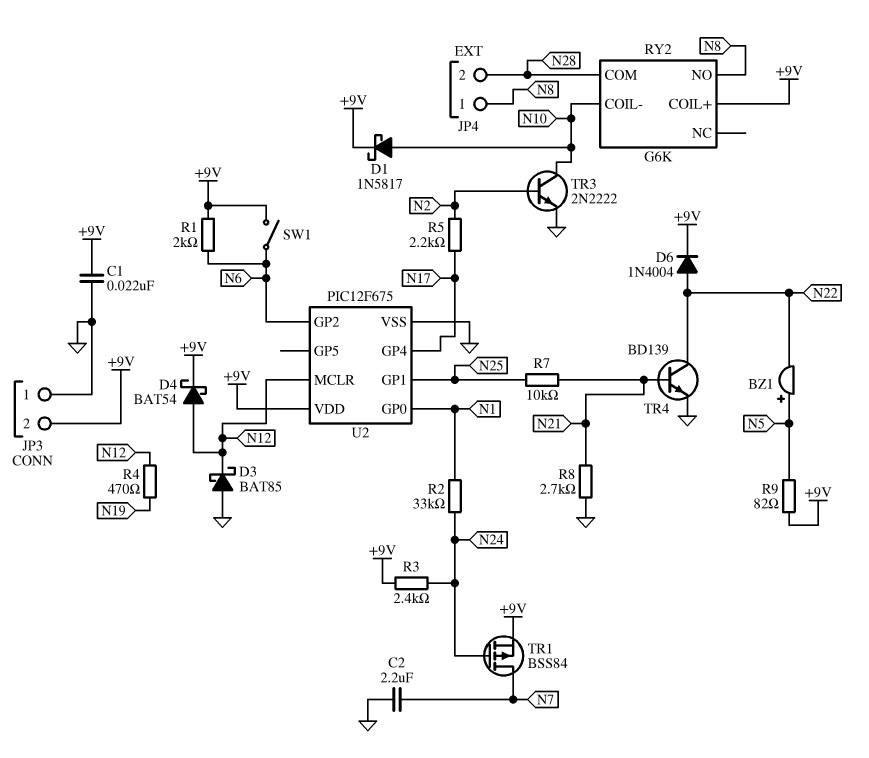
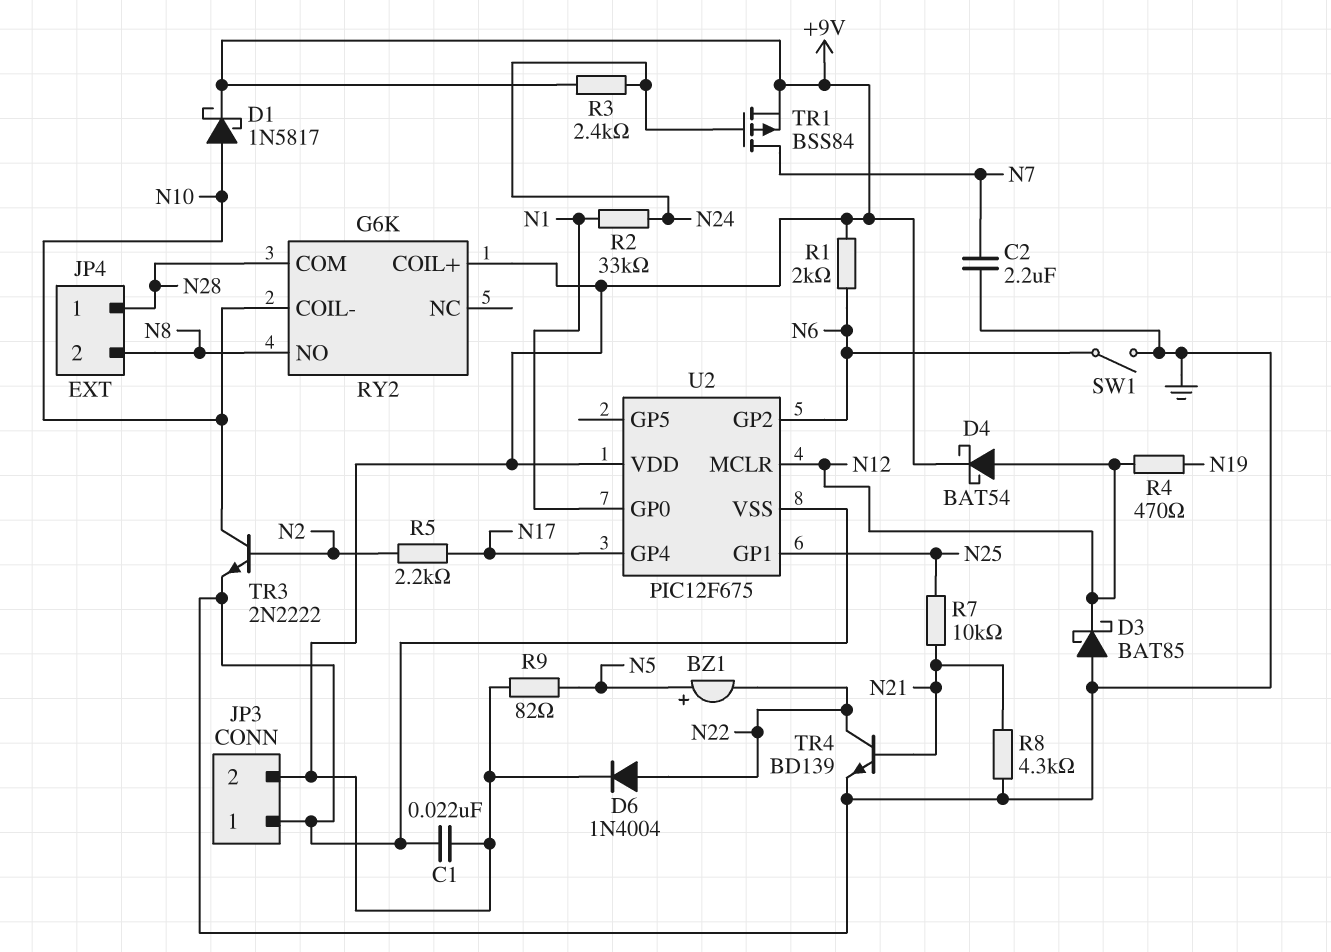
JP4 pin 1: N8 -> N28
JP4 pin 2: N28 -> N8
R8: 2.7k (GND, N21) -> 4.3k (GND, N21)
SW1: switch (+9V, N6) -> switch (GND, N6)

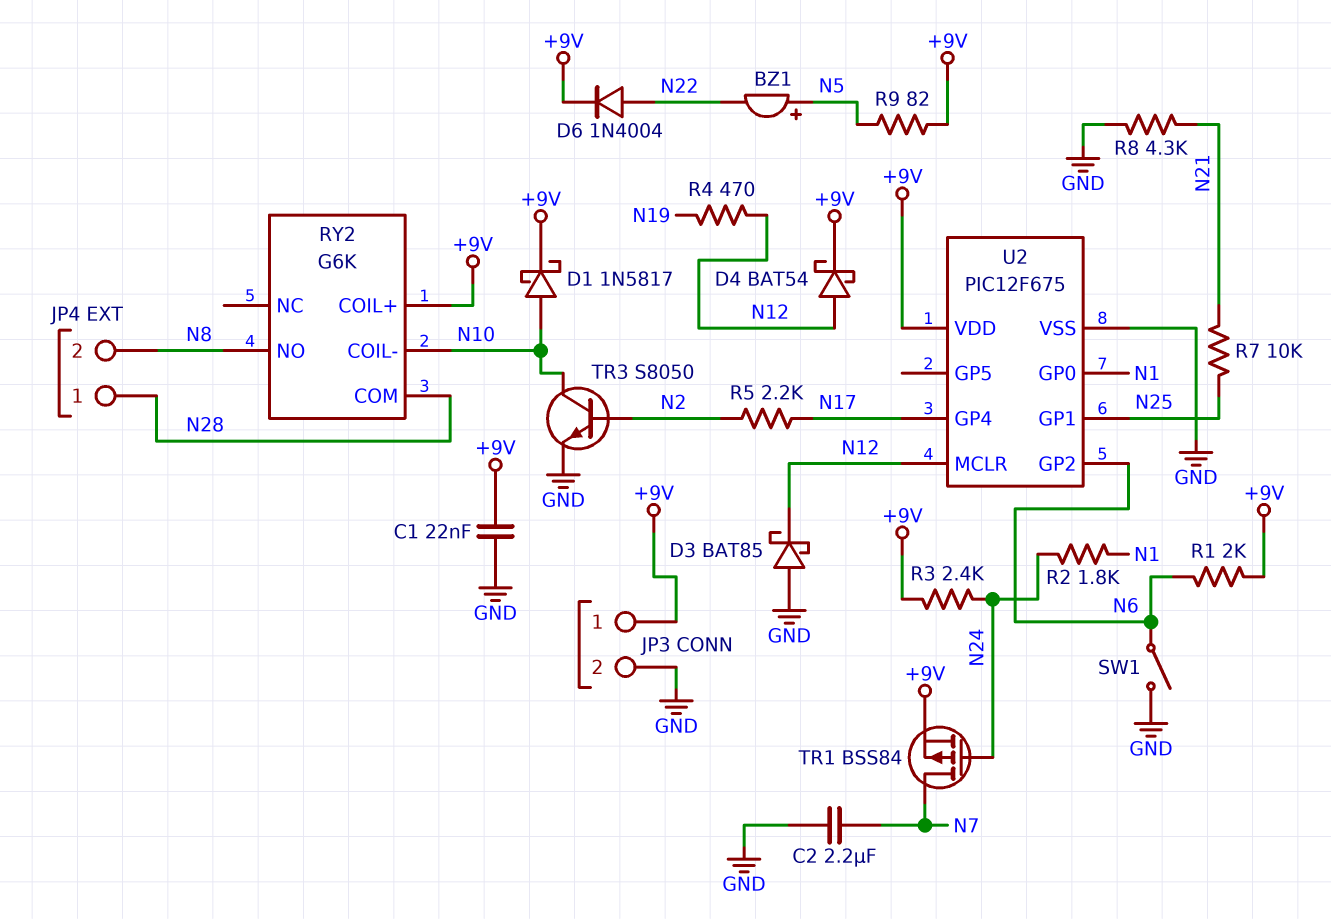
JP3 pin 1: GND -> +9V
JP3 pin 2: +9V -> GND
R2: 33k (N1, N24) -> 1.8k (N1, N24)
TR3: NPN 2N2222 (B N2, C N10, E GND) -> NPN S8050 (B N2, C N10, E GND)
TR4: NPN BD139 (B N21, C N22, E GND) -> none

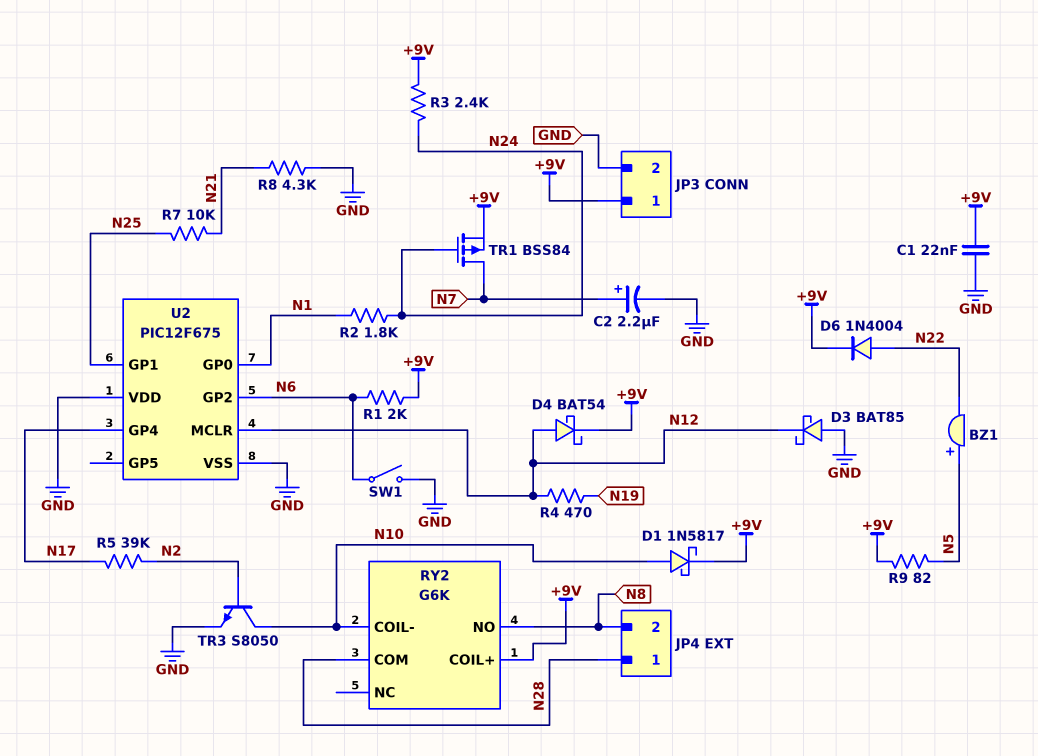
C2: 2.2uF (GND, N7) -> 2.2uF (plus N7, minus GND)
R5: 2.2k (N2, N17) -> 39k (N2, N17)
U2 pin VDD: +9V -> GND

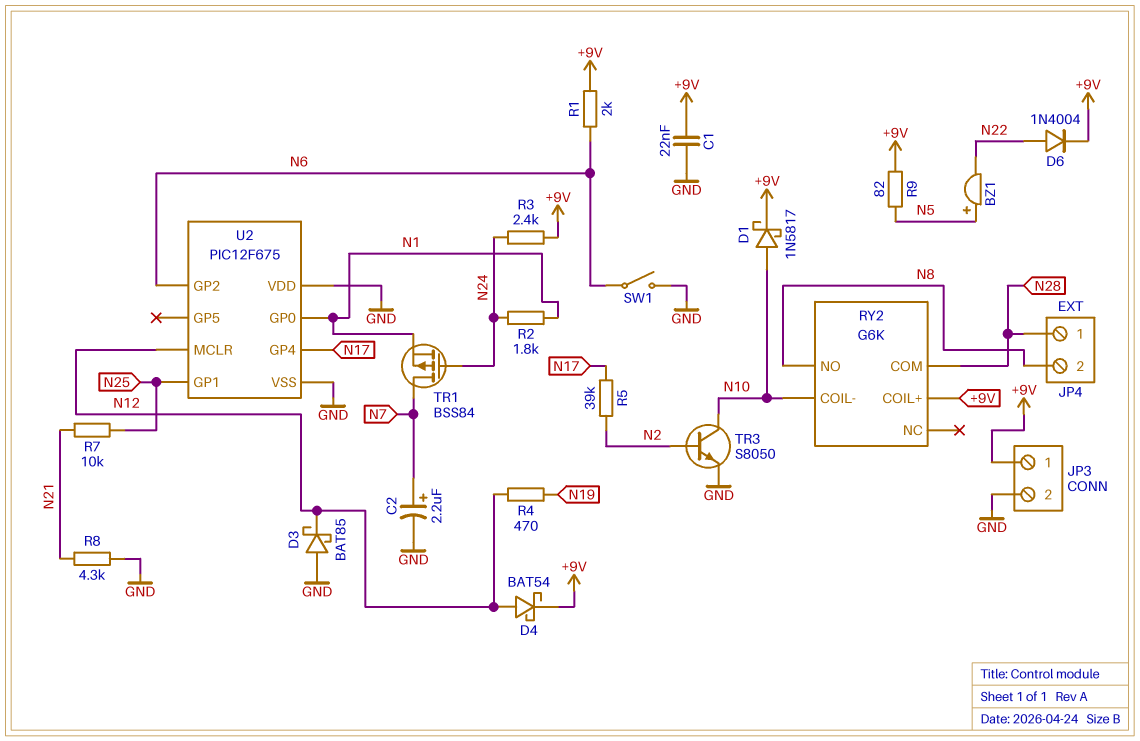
TR1: PMOS BSS84 (G N24, D N7, S +9V) -> PMOS BSS84 (G N24, D N7, S N1)

